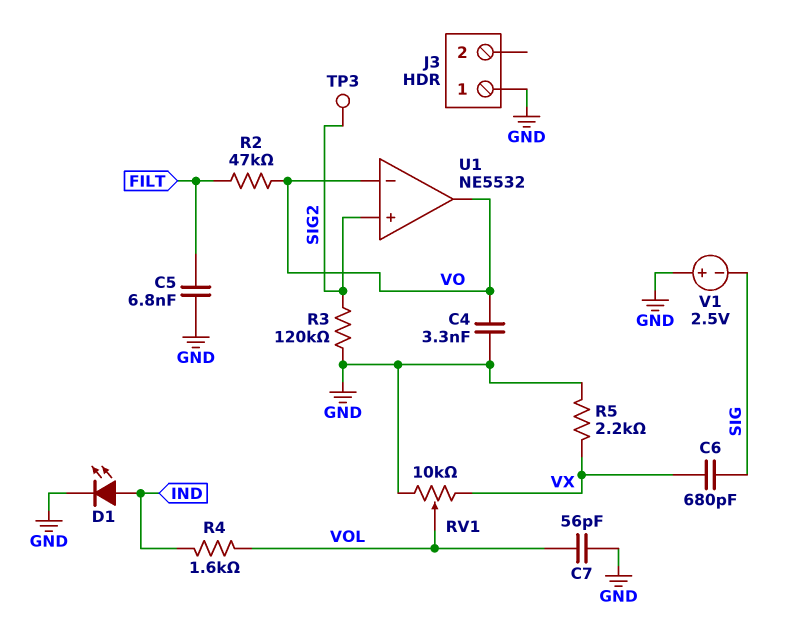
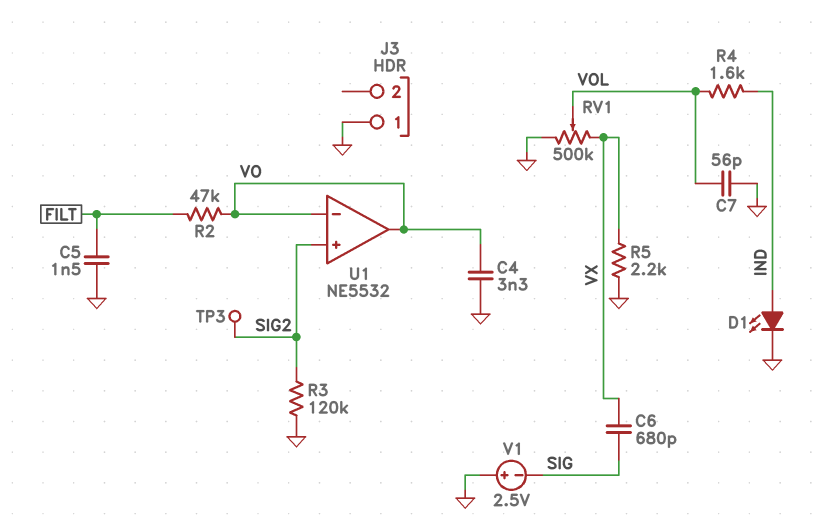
C5: 6.8nF (FILT, GND) -> 1.5nF (FILT, GND)
RV1: 10k (GND, VX, wiper VOL) -> 500k (GND, VX, wiper VOL)

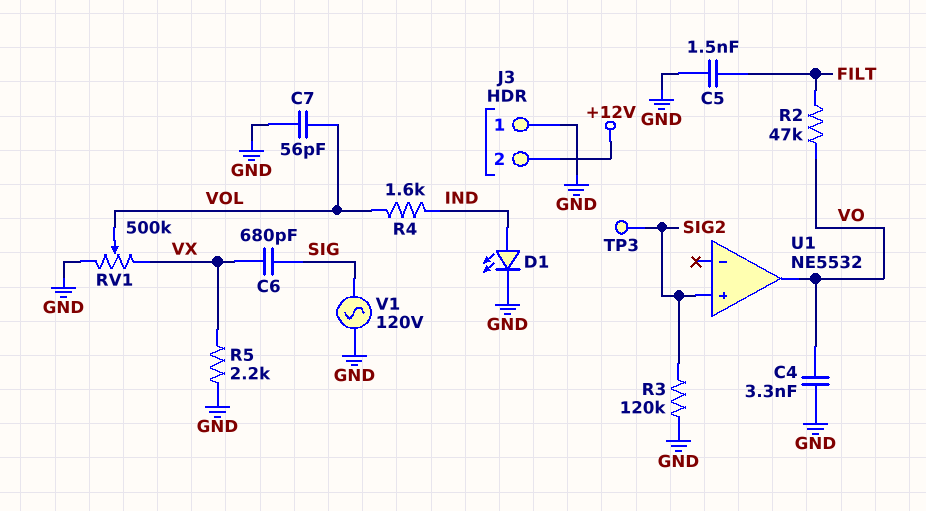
J3 pin 2: none -> +12V
U1 pin in-: VO -> none
V1: 2.5V (plus GND, minus SIG) -> AC 120V (GND, SIG)

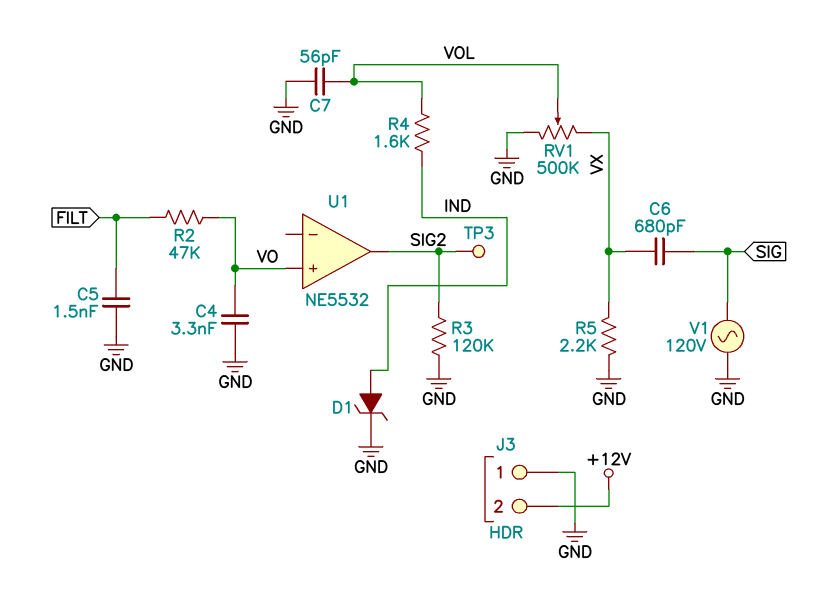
D1: LED (A IND, K GND) -> zener (A IND, K GND)
U1 pin in+: SIG2 -> VO
U1 pin out: VO -> SIG2

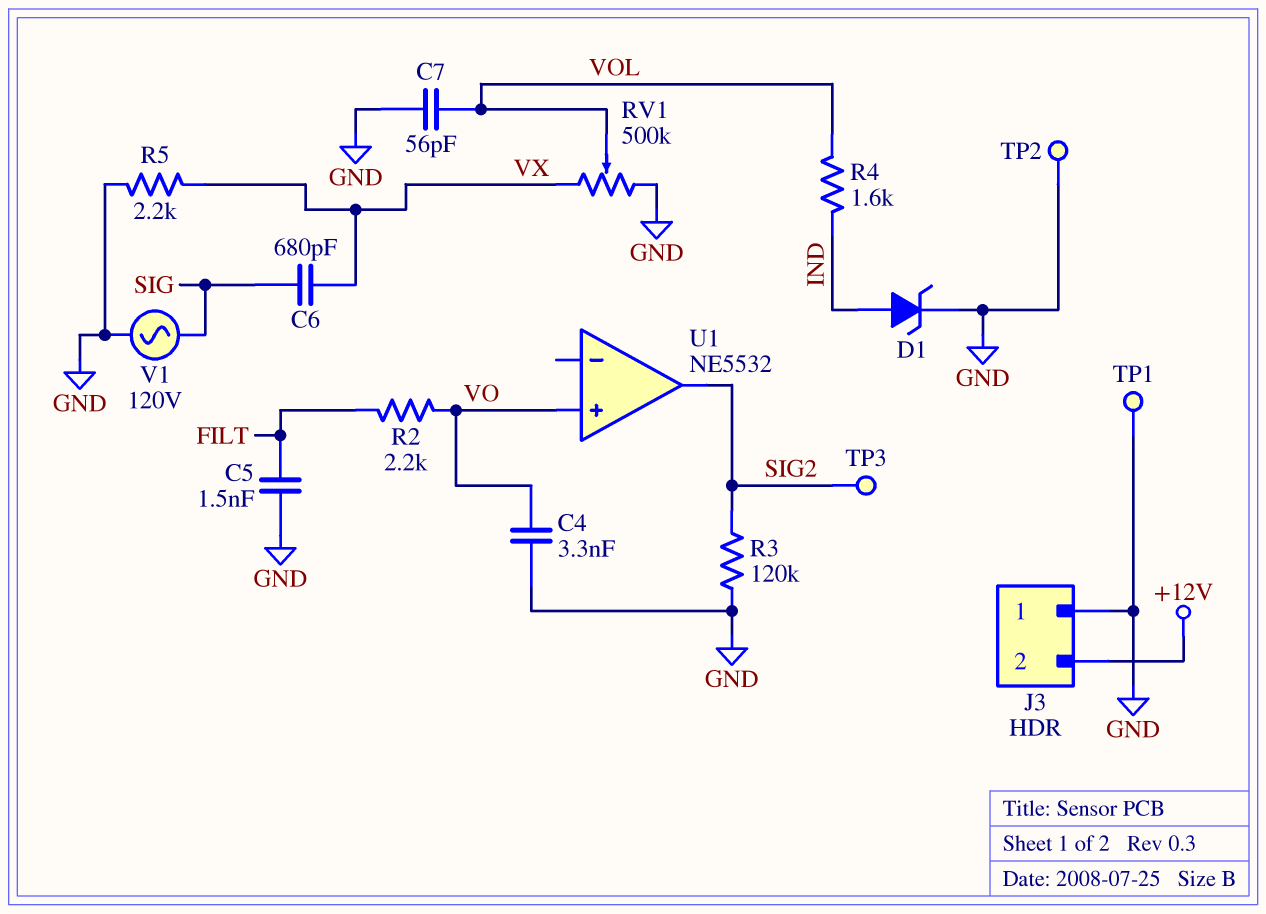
R2: 47k (FILT, VO) -> 2.2k (FILT, VO)
TP1: none -> test point (GND)
TP2: none -> test point (GND)

